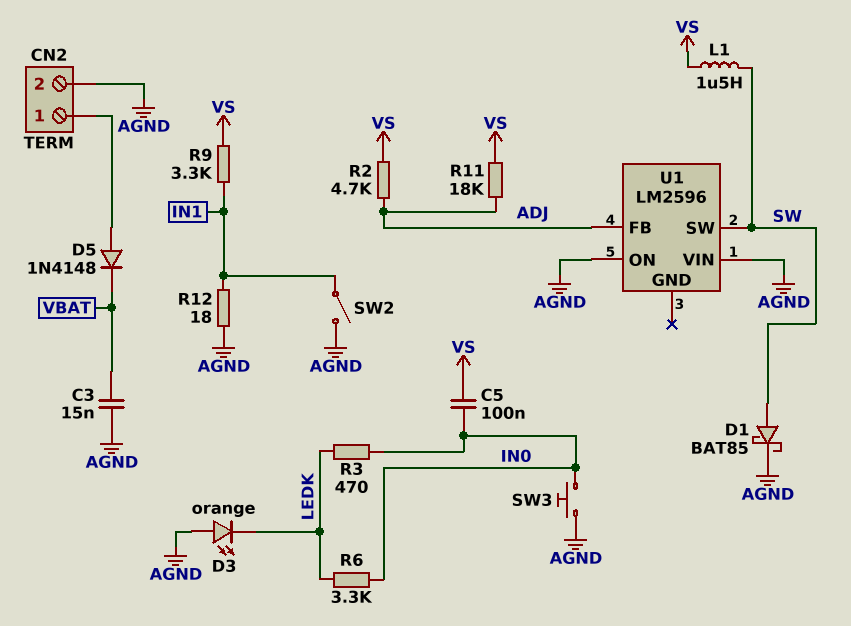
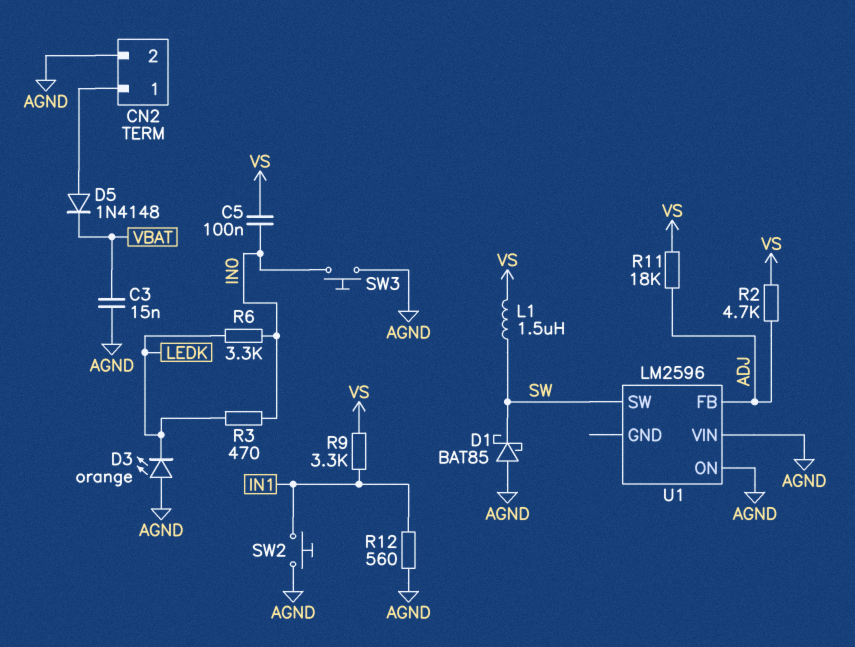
D1: schottky BAT85 (A SW, K AGND) -> schottky BAT85 (A AGND, K SW)
R12: 18 (AGND, IN1) -> 560 (AGND, IN1)
SW2: switch (AGND, IN1) -> button (AGND, IN1)

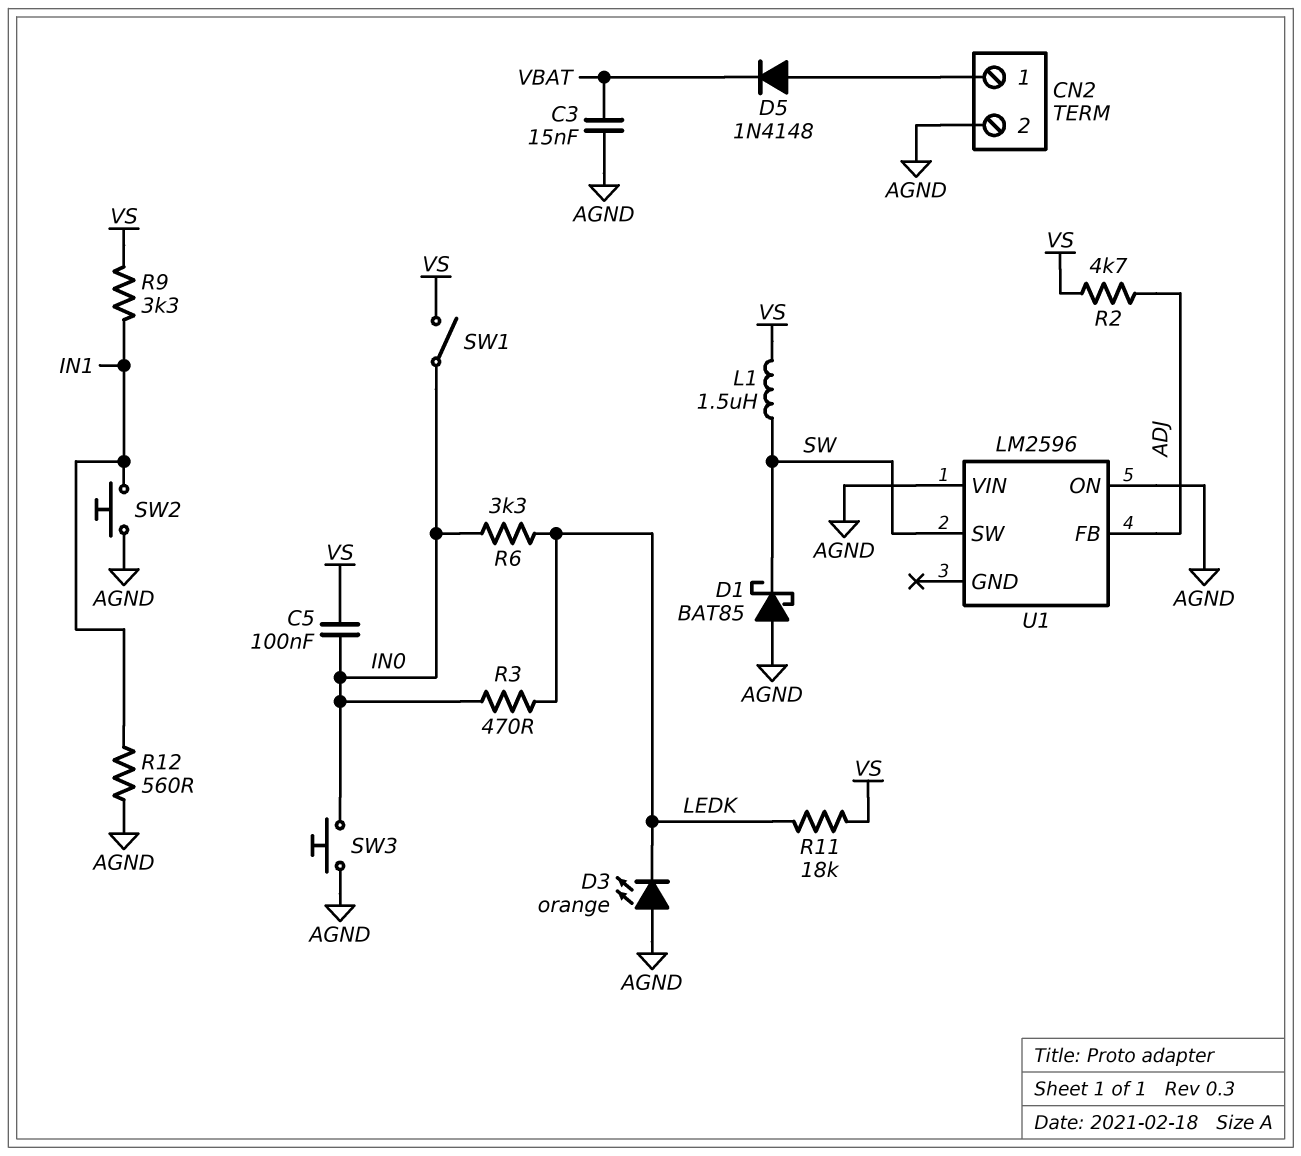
R11: 18k (ADJ, VS) -> 18k (LEDK, VS)
SW1: none -> switch (IN0, VS)

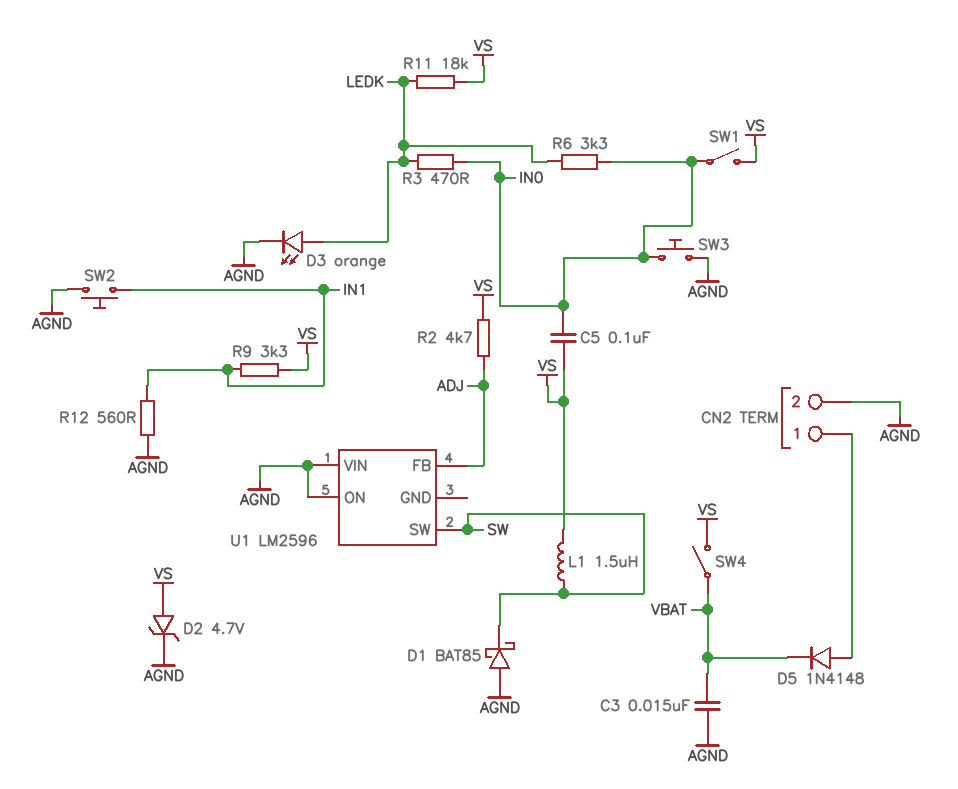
D2: none -> zener 4.7V (A VS, K AGND)
D3: LED orange (A AGND, K LEDK) -> LED orange (A LEDK, K AGND)
SW4: none -> switch (VBAT, VS)

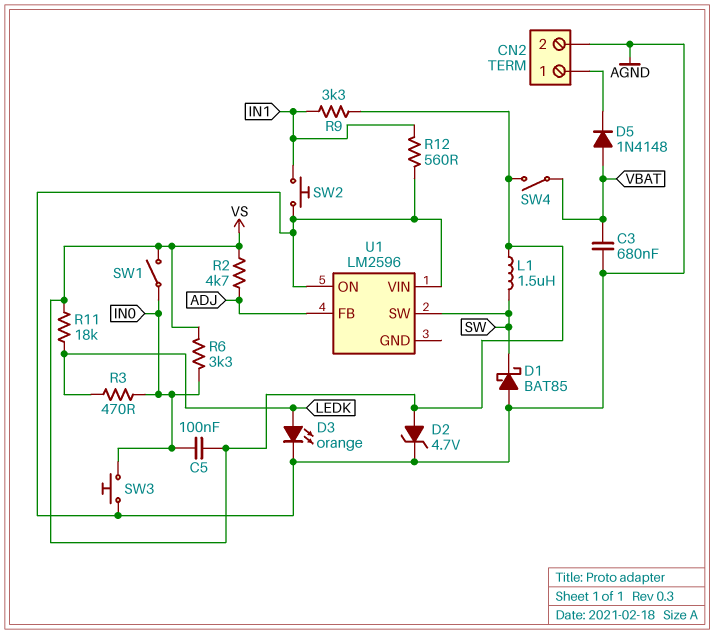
C3: 15nF (AGND, VBAT) -> 680nF (AGND, VBAT)
D5: diode 1N4148 (A CN2/1, K VBAT) -> diode 1N4148 (A VBAT, K CN2/1)
R6: 3.3k (IN0, LEDK) -> 3.3k (IN0, VS)

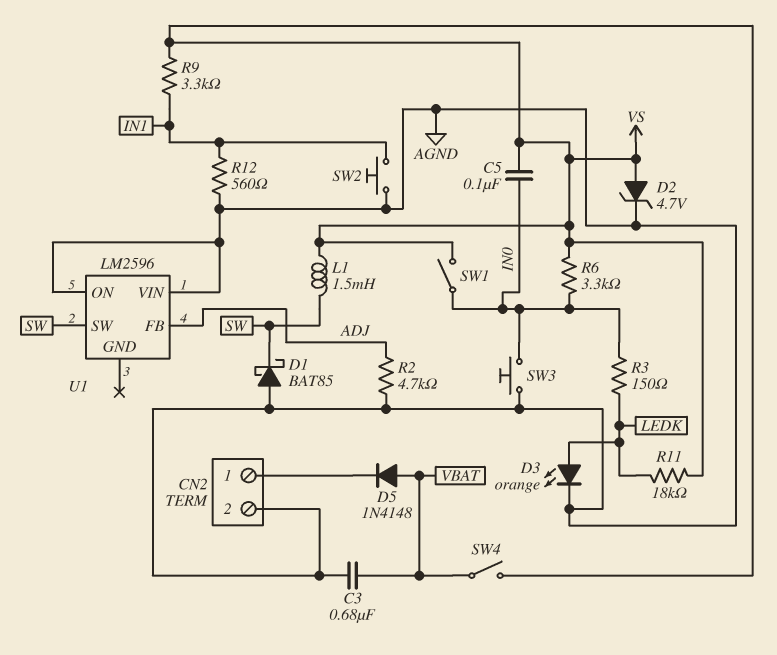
L1: 1.5uH (SW, VS) -> 1.5mH (SW, VS)
R2: 4.7k (ADJ, VS) -> 4.7k (ADJ, AGND)
R3: 470 (IN0, LEDK) -> 150 (IN0, LEDK)

